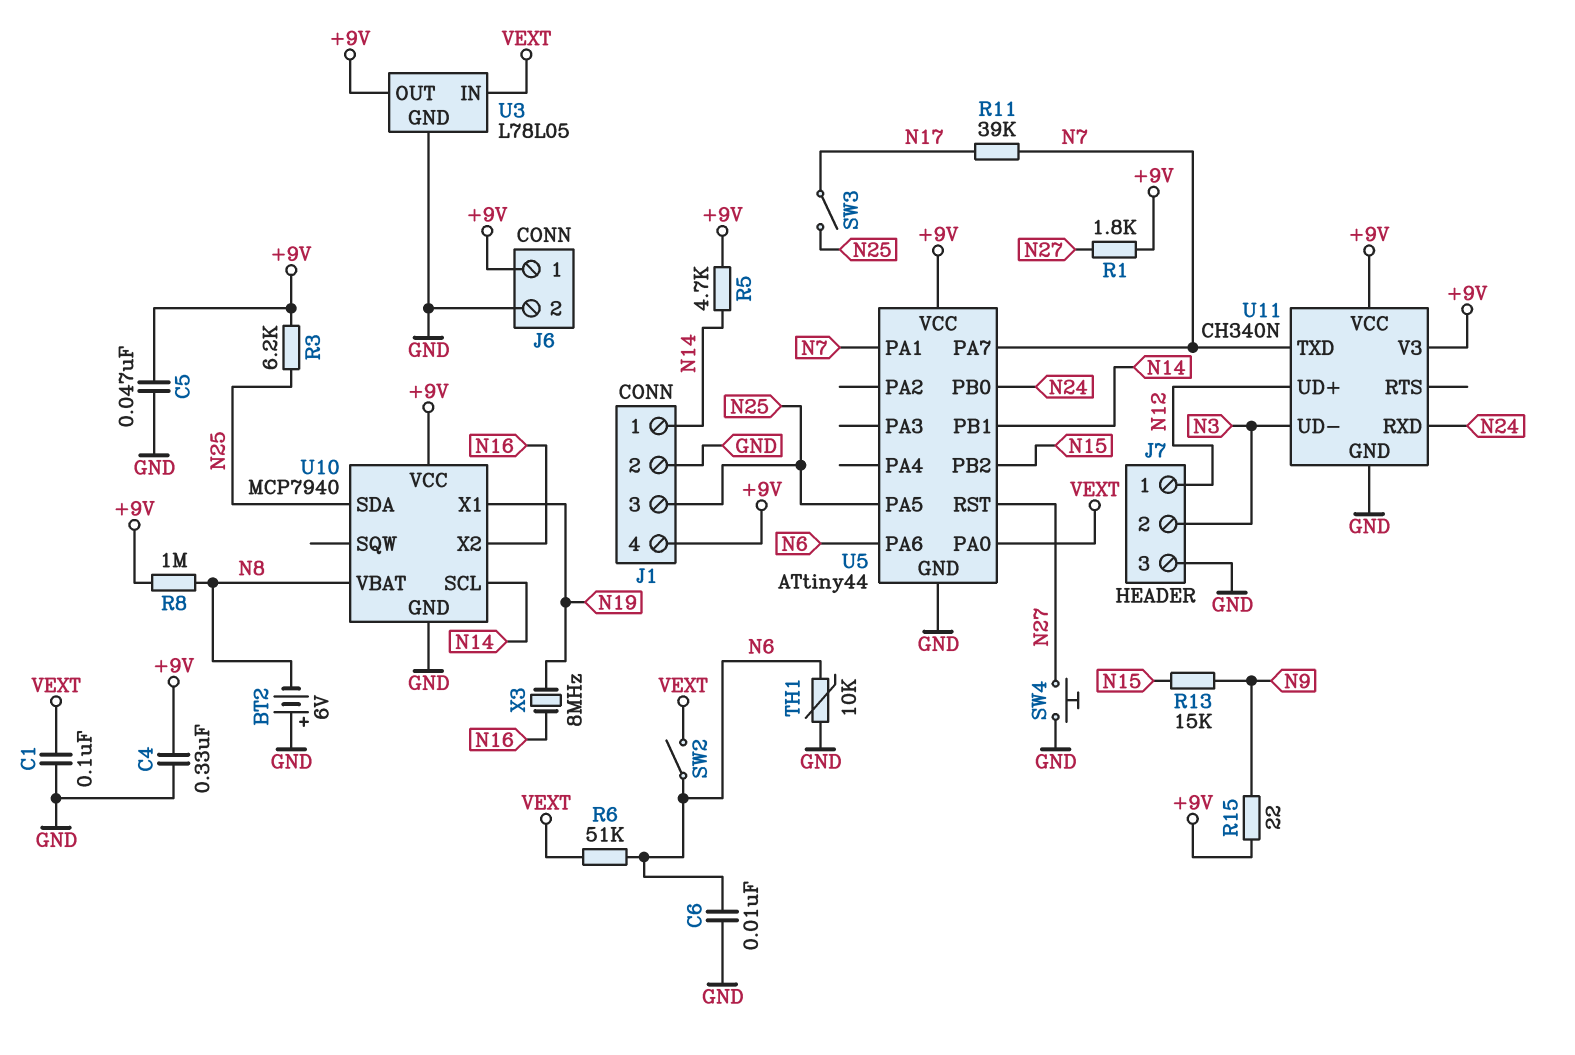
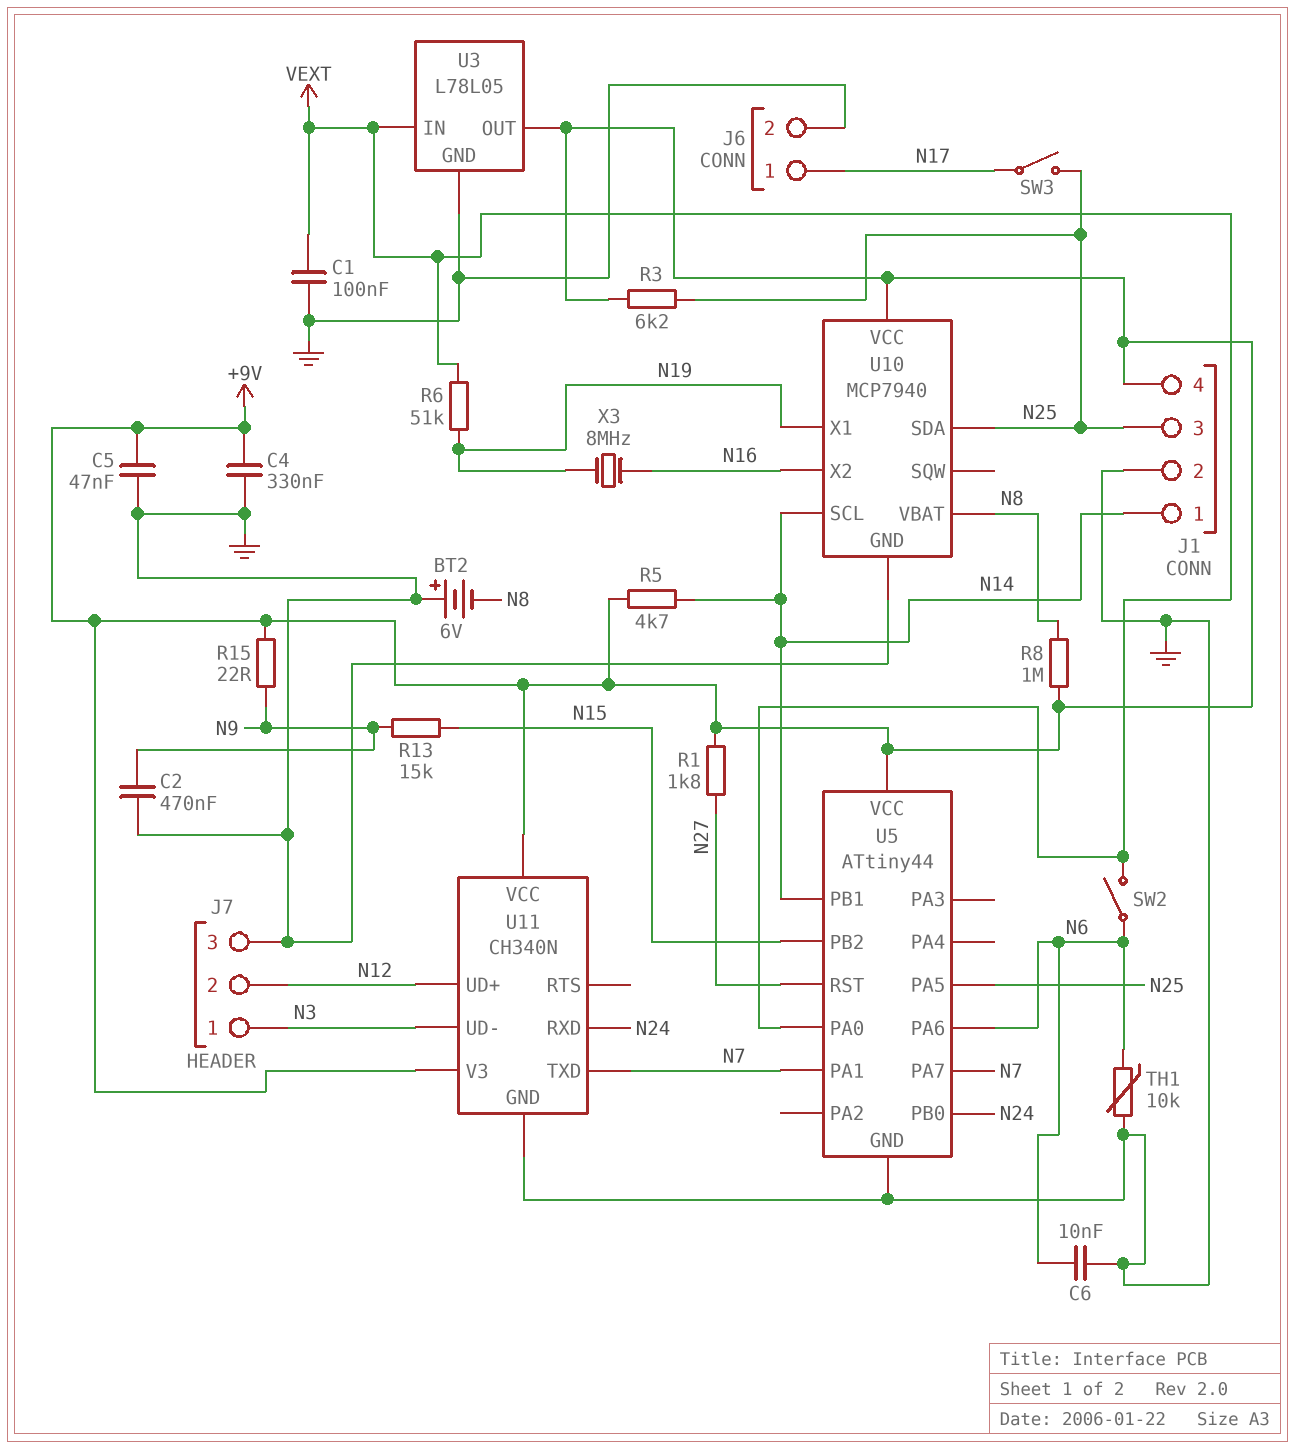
C2: none -> 470nF (GND, N9)
J6 pin 1: +9V -> N17
J7 pin 1: N12 -> N3
J7 pin 2: N3 -> N12
R6: 51k (N6, VEXT) -> 51k (N19, VEXT)
R11: 39k (N7, N17) -> none
SW4: button (GND, N27) -> none

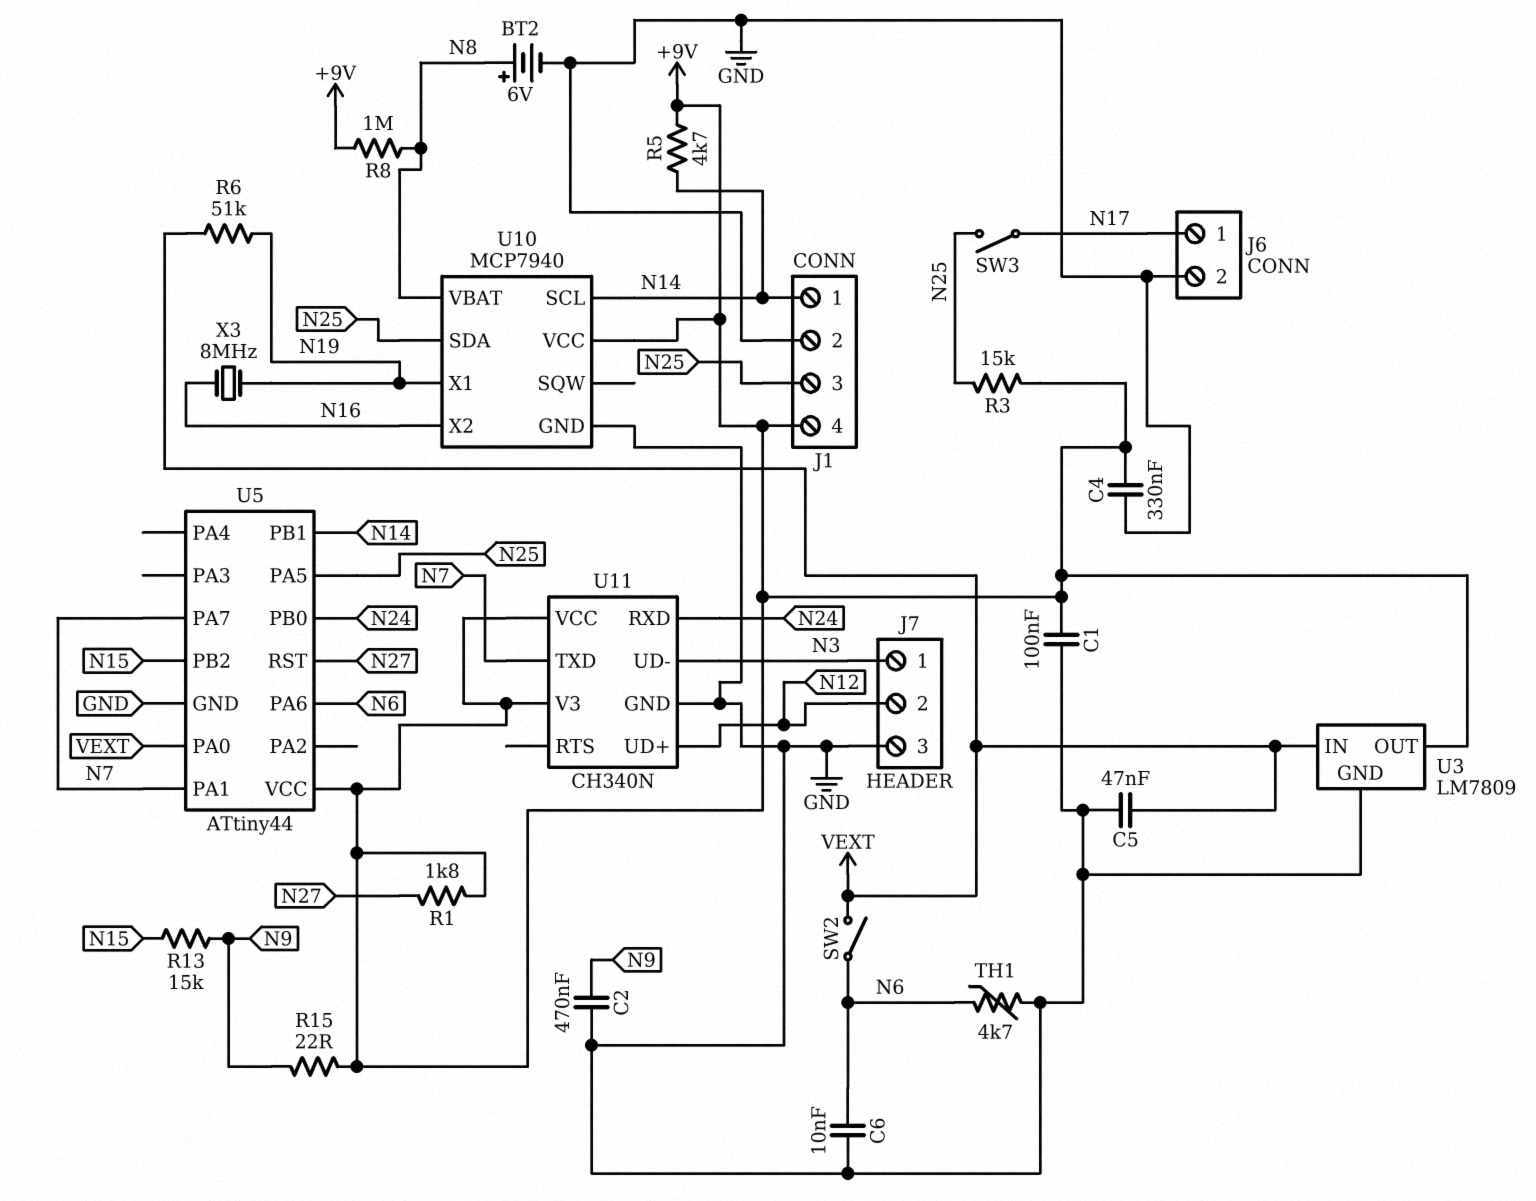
BT2: 6V (plus GND, minus N8) -> 6V (plus N8, minus GND)
C1: 100nF (GND, VEXT) -> 100nF (+9V, GND)
C5: 47nF (+9V, GND) -> 47nF (GND, VEXT)
R3: 6.2k (+9V, N25) -> 15k (+9V, N25)
TH1: 10k (GND, N6) -> 4.7k (GND, N6)
U3: L78L05 -> LM7809

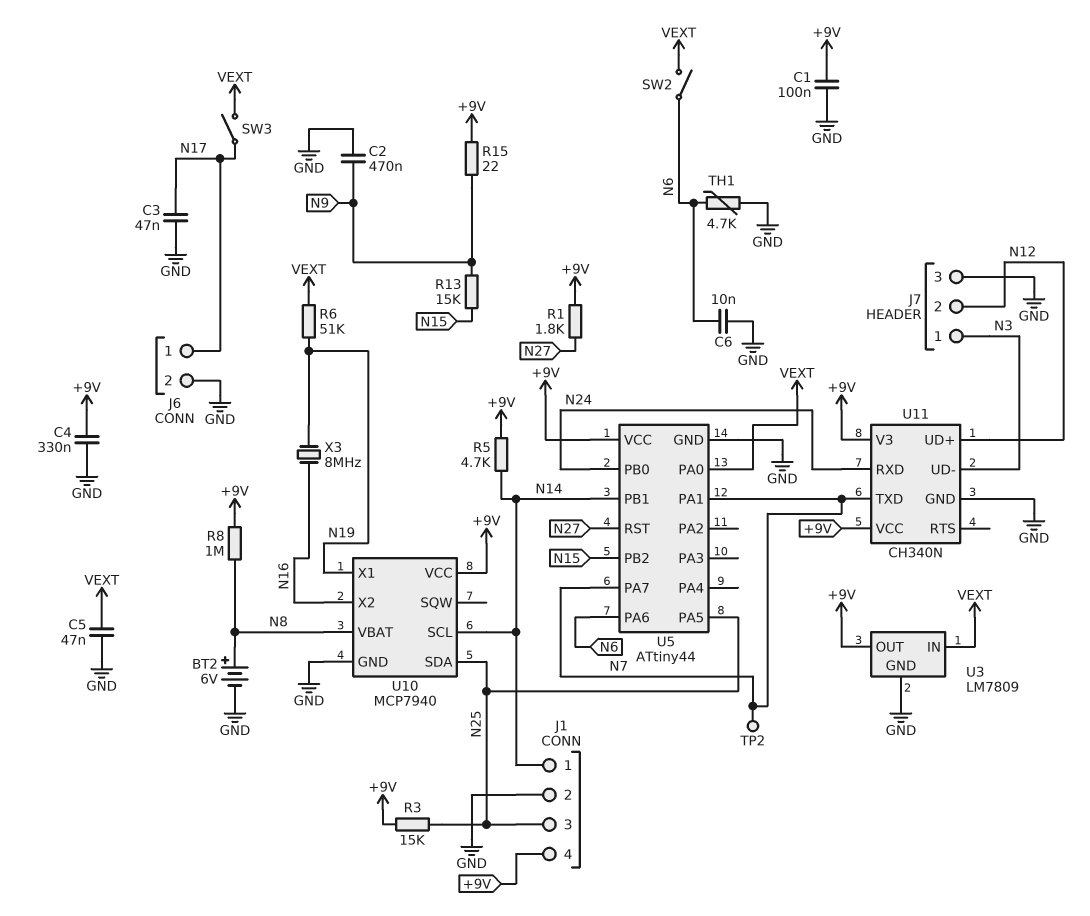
C3: none -> 47nF (GND, N17)
SW3: switch (N17, N25) -> switch (N17, VEXT)
TP2: none -> test point (N7)

